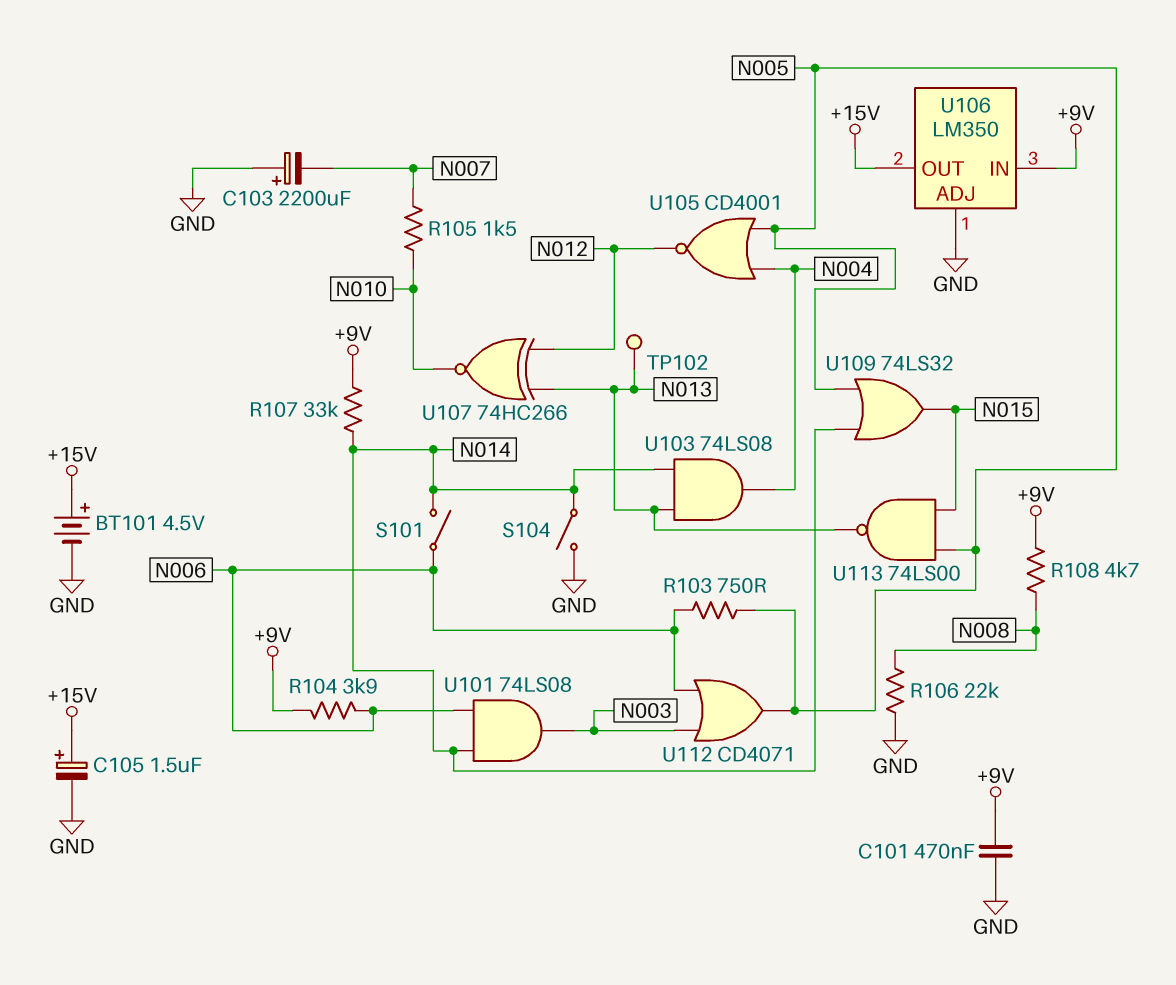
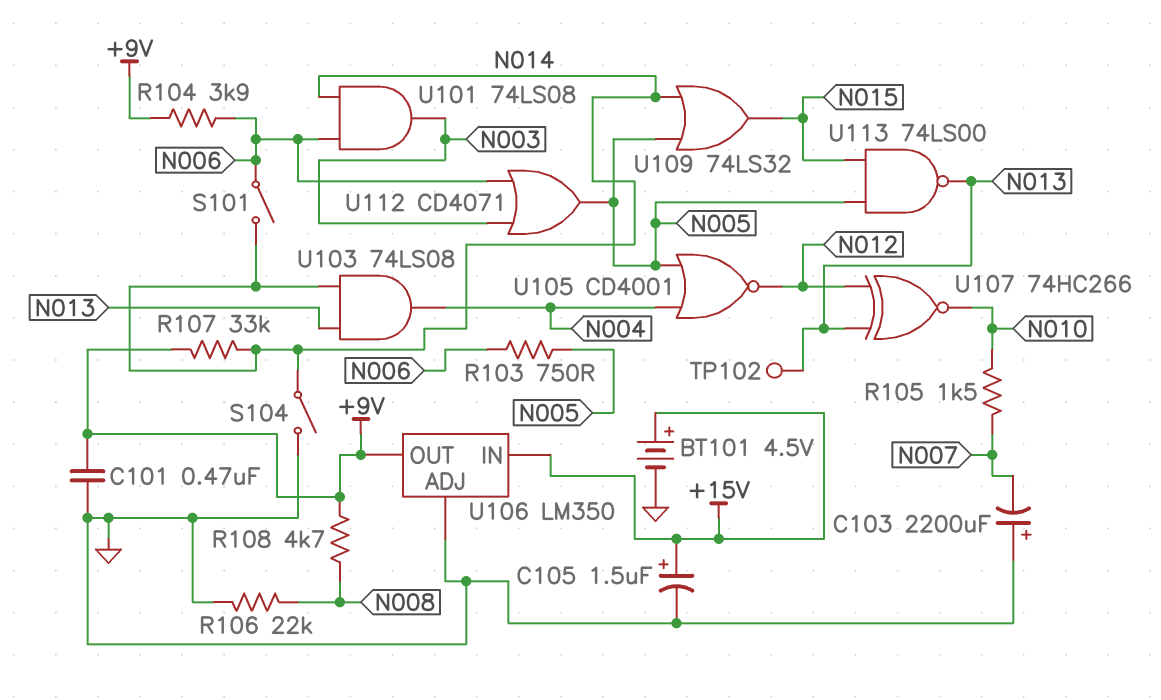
U106 pin IN: +9V -> +15V
U106 pin OUT: +15V -> +9V

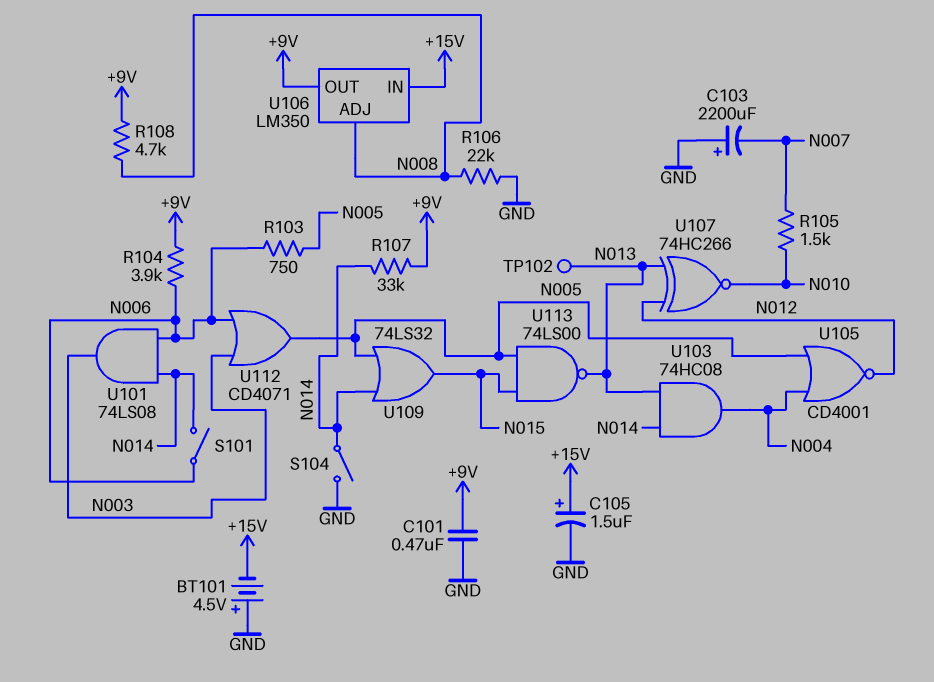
BT101: 4.5V (plus +15V, minus GND) -> 4.5V (plus GND, minus +15V)
U103: AND 74LS08 (in N013, in N014, out N004) -> AND 74HC08 (in N013, in N014, out N004)
U106 pin ADJ: GND -> N008

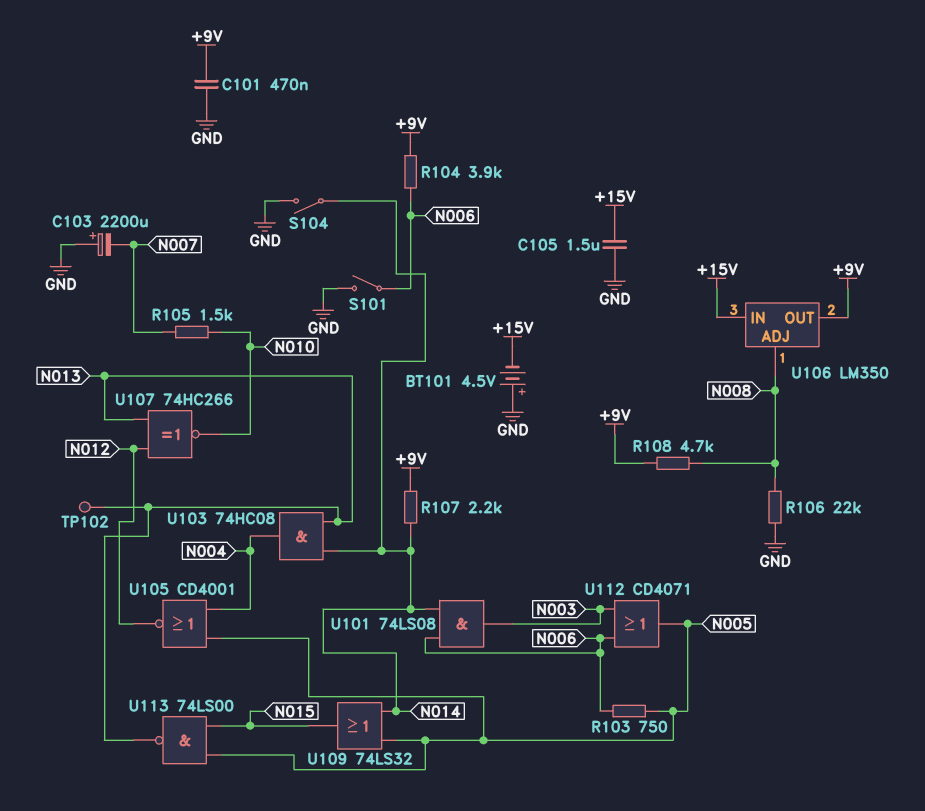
C105: 1.5uF (plus +15V, minus GND) -> 1.5uF (+15V, GND)
R107: 33k (+9V, N014) -> 2.2k (+9V, N014)
S101: switch (N006, N014) -> switch (GND, N006)

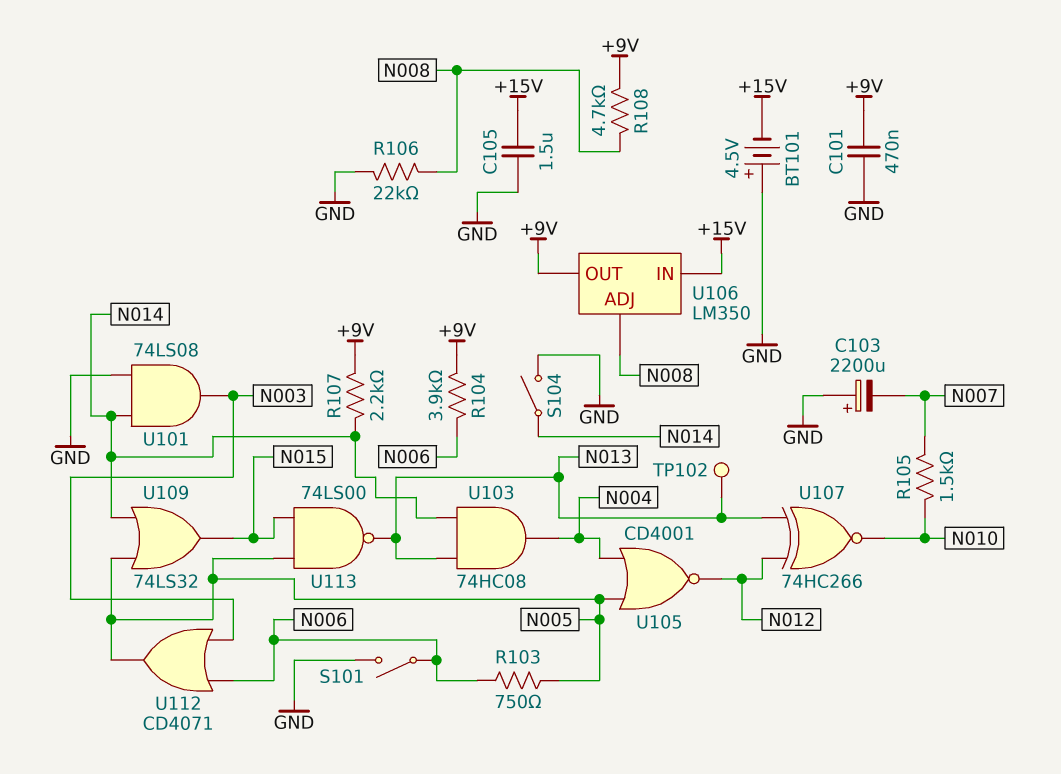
U101: AND 74LS08 (in N006, in N014, out N003) -> AND 74LS08 (in GND, in N014, out N003)

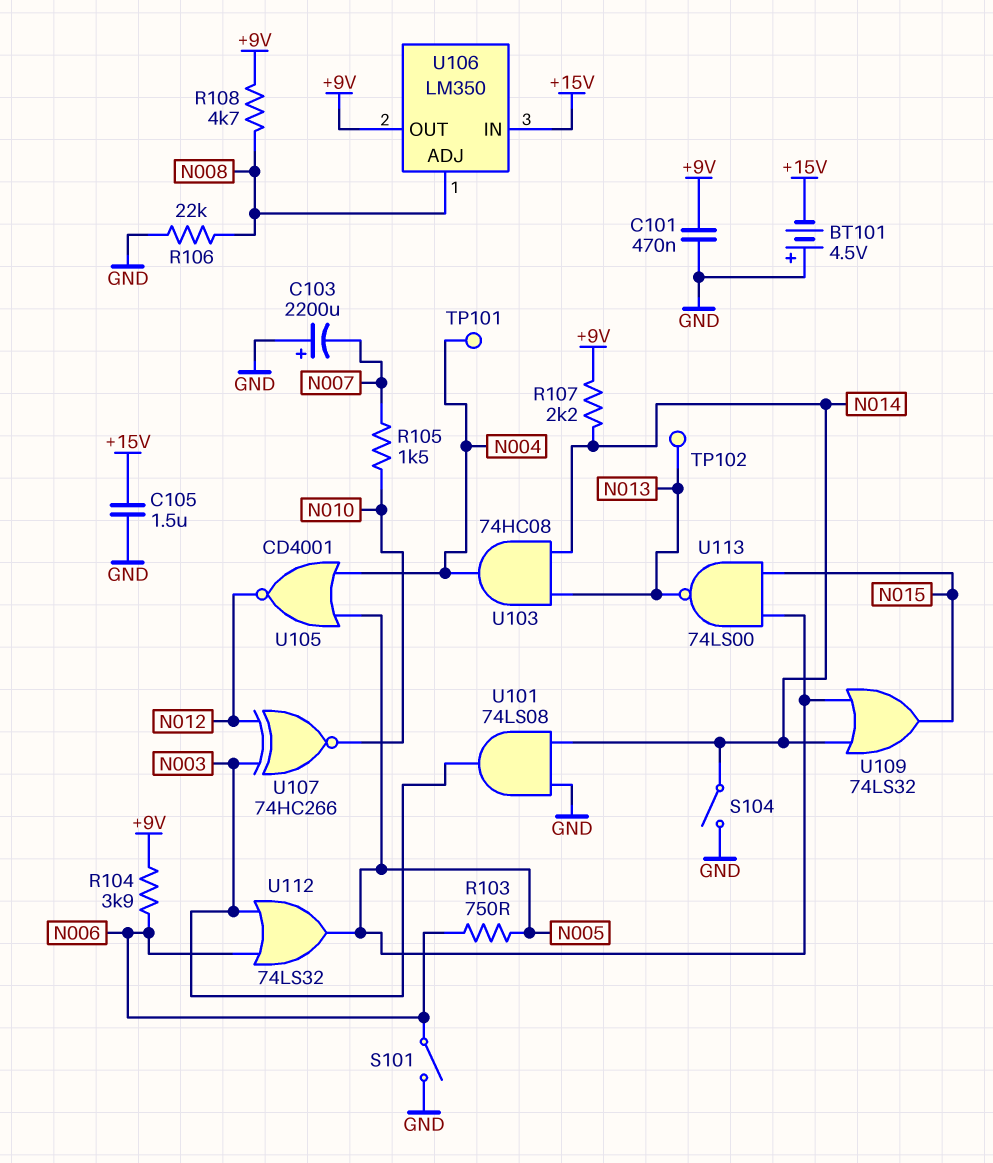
TP101: none -> test point (N004)
U107: XNOR 74HC266 (in N012, in N013, out N010) -> XNOR 74HC266 (in N003, in N012, out N010)
U112: OR CD4071 (in N003, in N006, out N005) -> OR 74LS32 (in N003, in N006, out N005)

